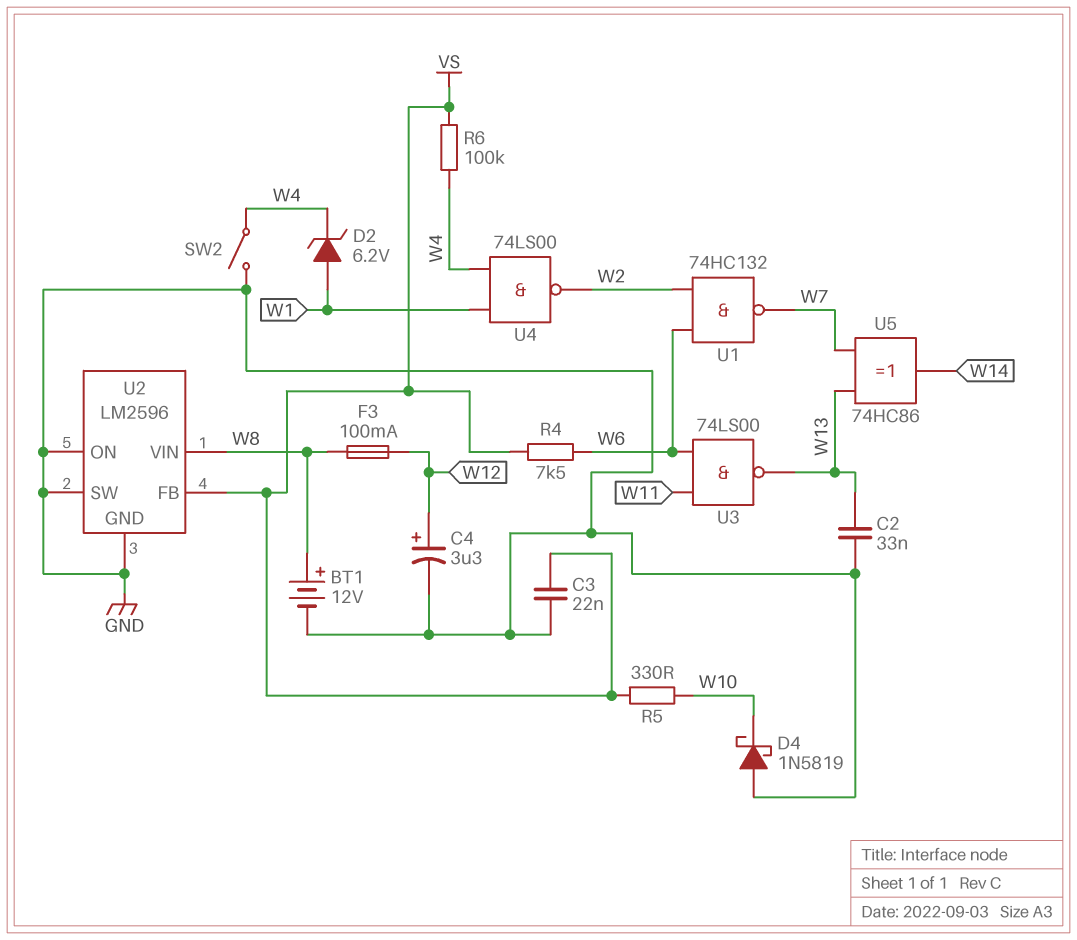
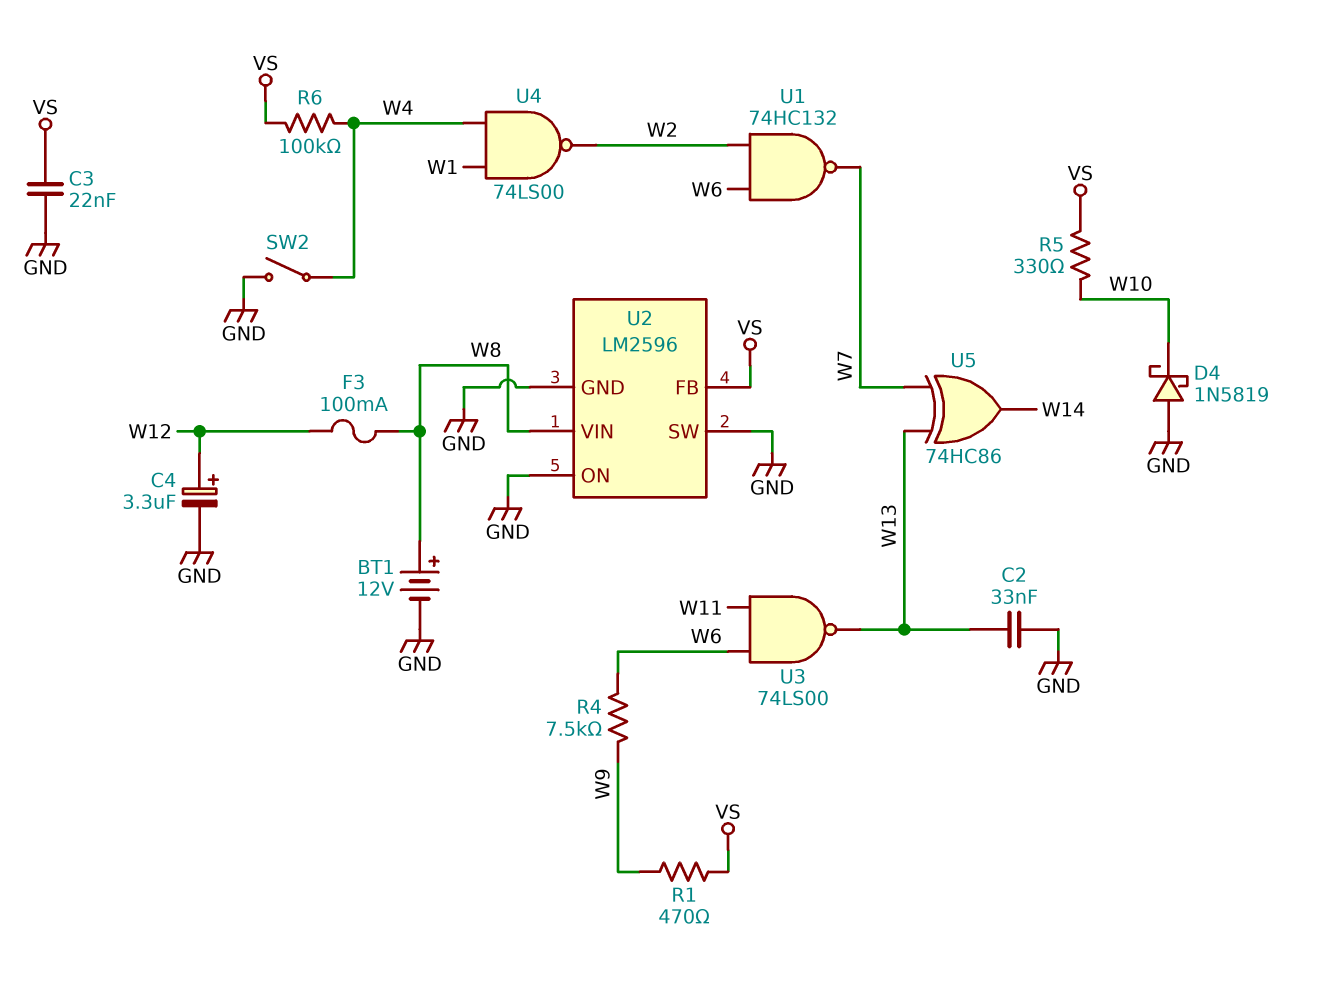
D2: zener 6.2V (A W1, K W4) -> none
R1: none -> 470 (VS, W9)
R4: 7.5k (VS, W6) -> 7.5k (W6, W9)

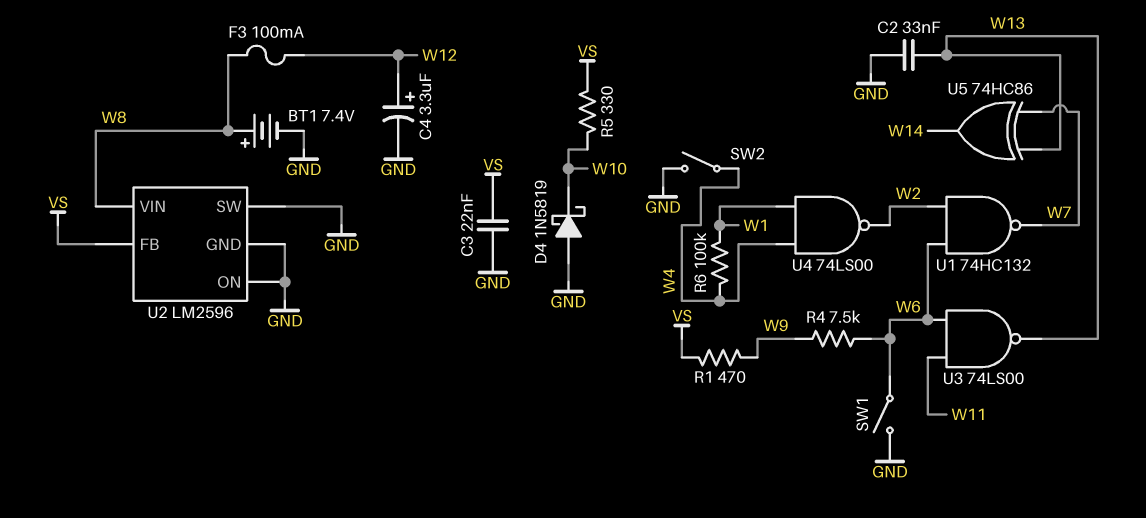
BT1: 12V (plus W8, minus GND) -> 7.4V (plus W8, minus GND)
R6: 100k (VS, W4) -> 100k (W1, W4)
SW1: none -> switch (GND, W6)

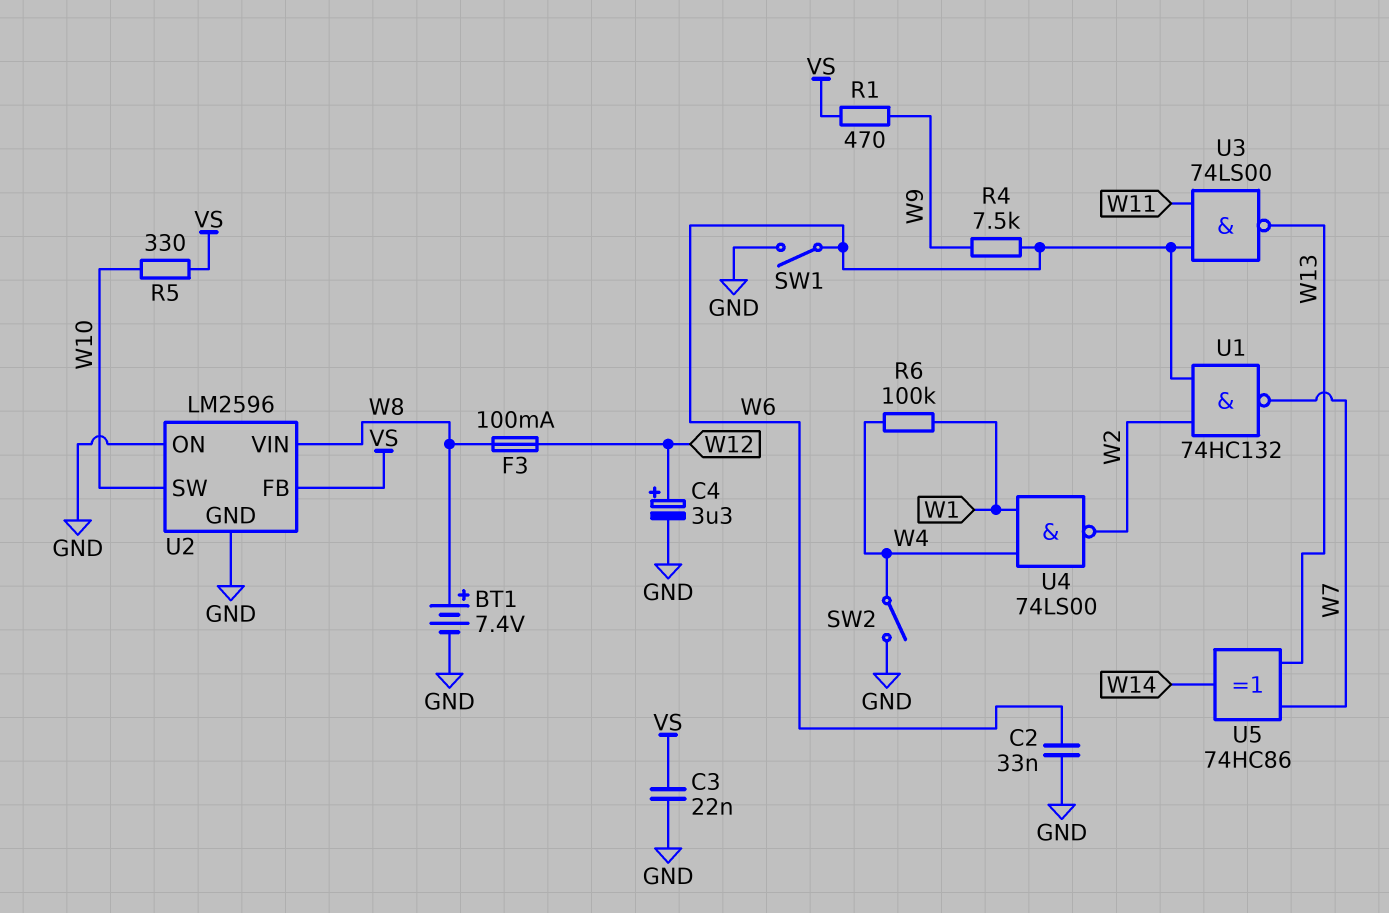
C2: 33nF (GND, W13) -> 33nF (GND, W6)
D4: schottky 1N5819 (A GND, K W10) -> none
U2 pin SW: GND -> W10

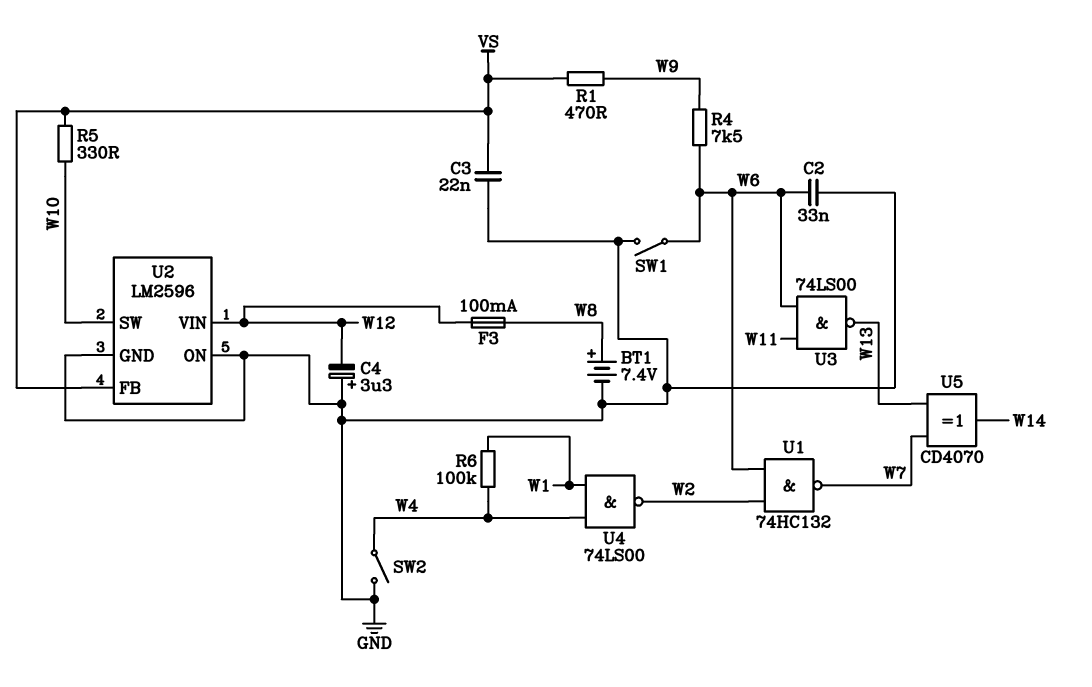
C4: 3.3uF (plus W12, minus GND) -> 3.3uF (plus GND, minus W12)
U2 pin VIN: W8 -> W12
U5: XOR 74HC86 (in W7, in W13, out W14) -> XOR CD4070 (in W7, in W13, out W14)

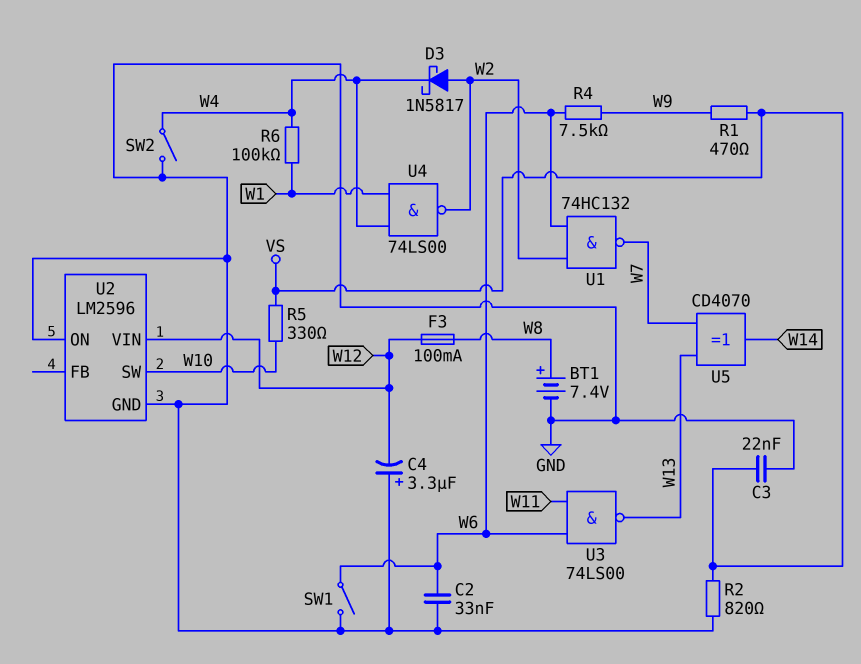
D3: none -> schottky 1N5817 (A W2, K W4)
R2: none -> 820 (GND, VS)
U2 pin FB: VS -> none

